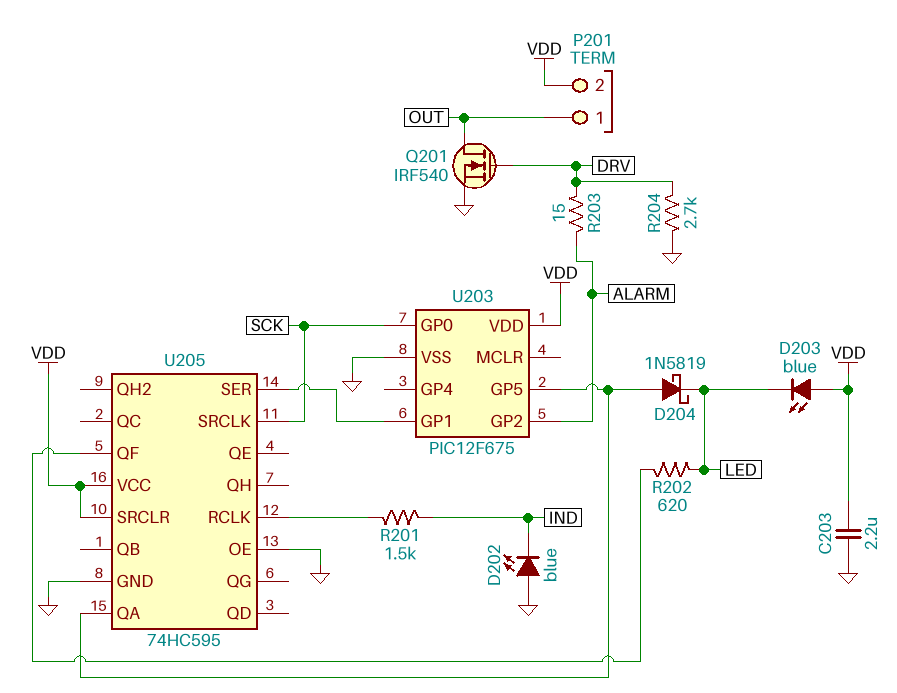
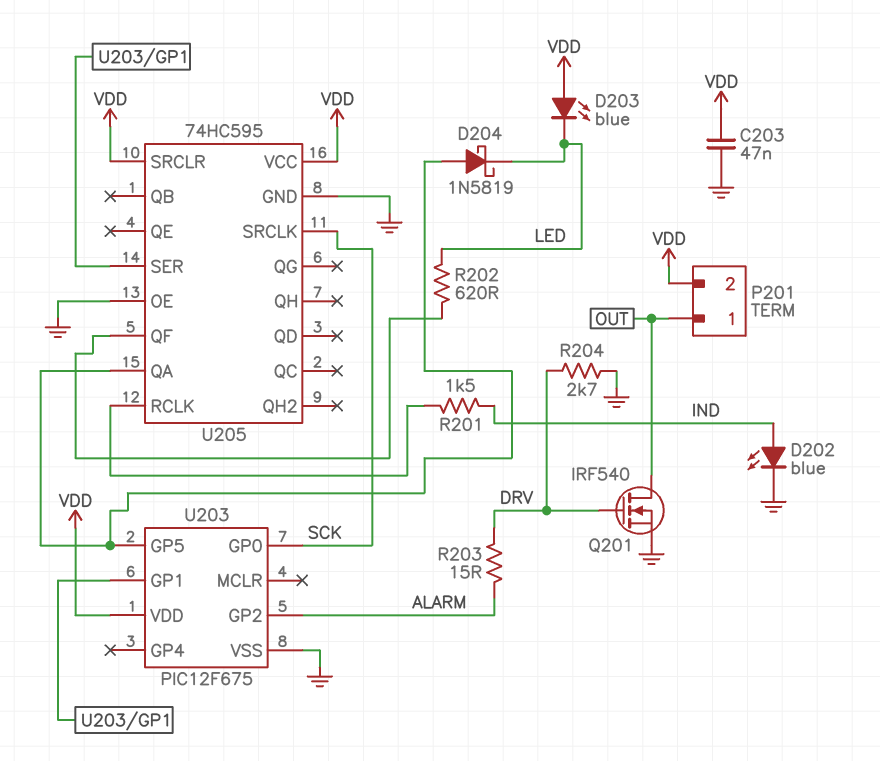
C203: 2.2uF (GND, VDD) -> 47nF (GND, VDD)
D202: LED blue (A GND, K IND) -> LED blue (A IND, K GND)

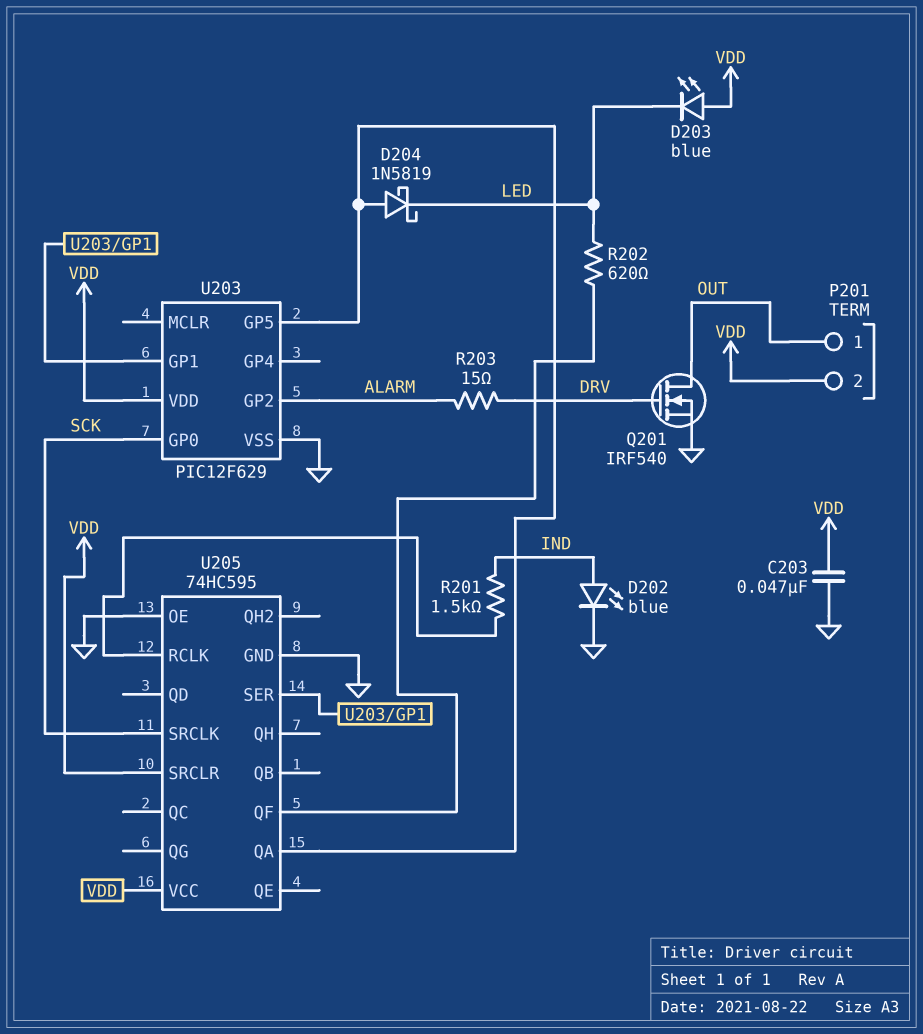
R204: 2.7k (DRV, GND) -> none
U203: PIC12F675 -> PIC12F629

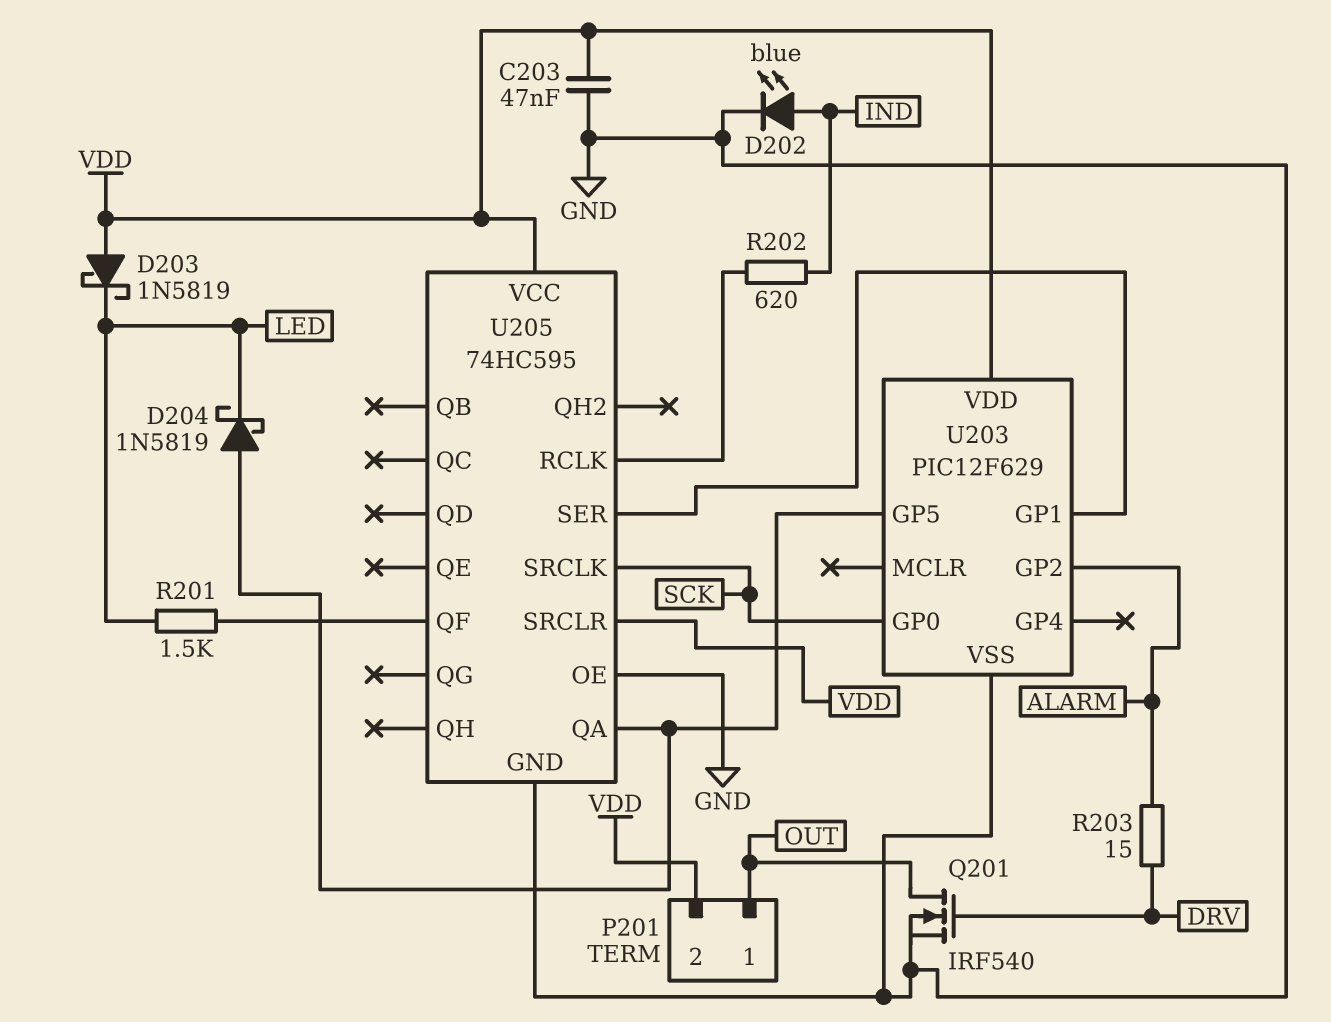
D203: LED blue (A VDD, K LED) -> schottky 1N5819 (A VDD, K LED)
R201: 1.5k (IND, U205/RCLK) -> 1.5k (LED, U205/QF)
R202: 620 (LED, U205/QF) -> 620 (IND, U205/RCLK)

